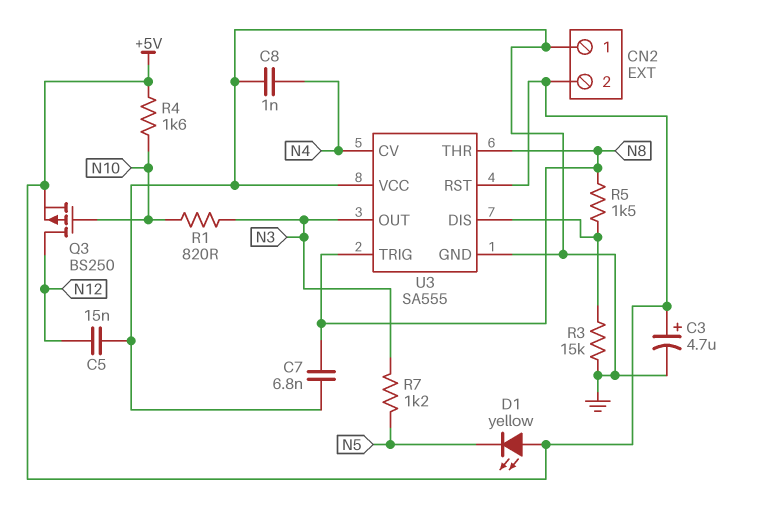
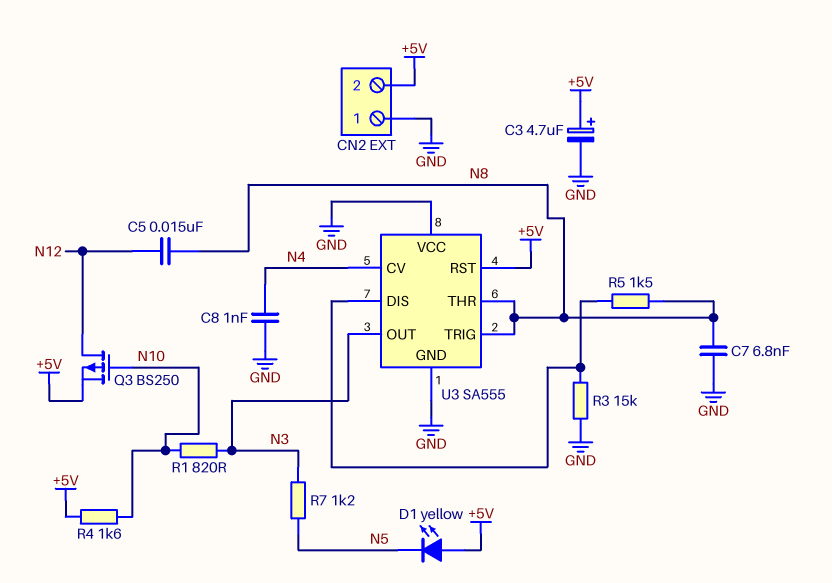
C5: 15nF (GND, N12) -> 15nF (N8, N12)

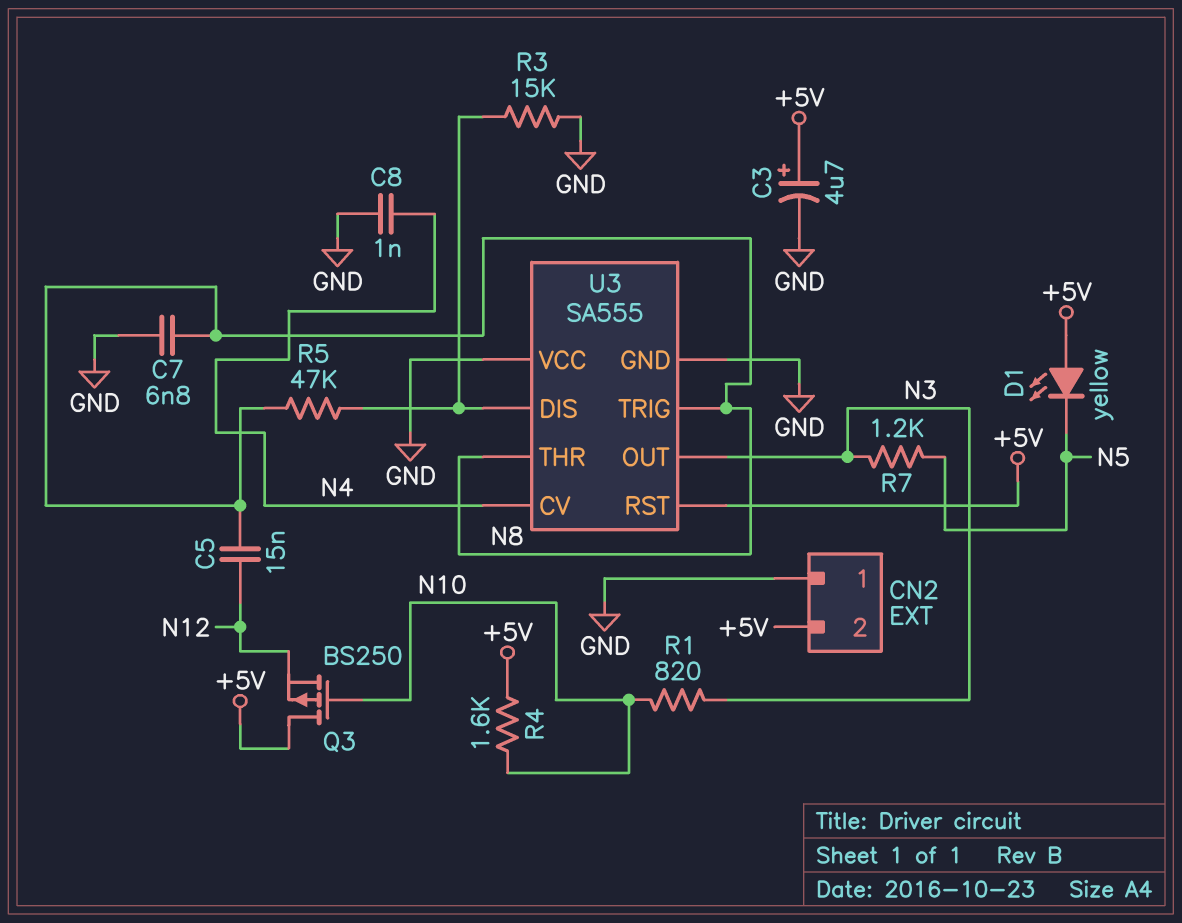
Q3: PMOS BS250 (G N10, D N12, S +5V) -> PMOS BS250 (G N10, D +5V, S N12)
R5: 1.5k (N8, U3/DIS) -> 47k (N8, U3/DIS)

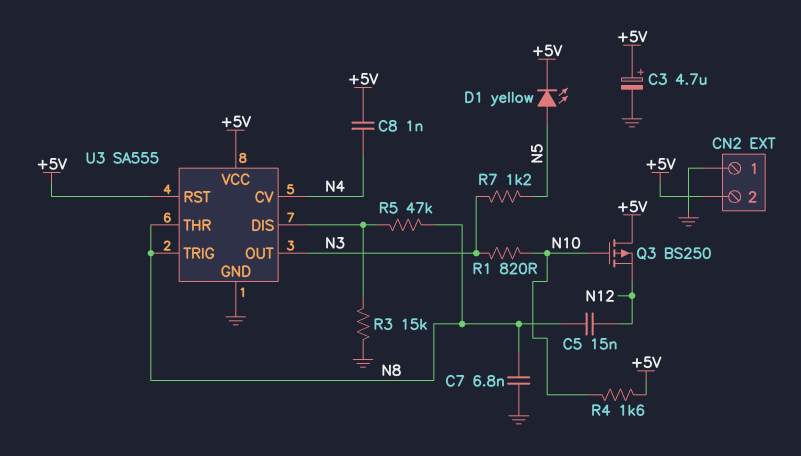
C8: 1nF (GND, N4) -> 1nF (+5V, N4)
D1: LED yellow (A +5V, K N5) -> LED yellow (A N5, K +5V)
U3 pin VCC: GND -> +5V

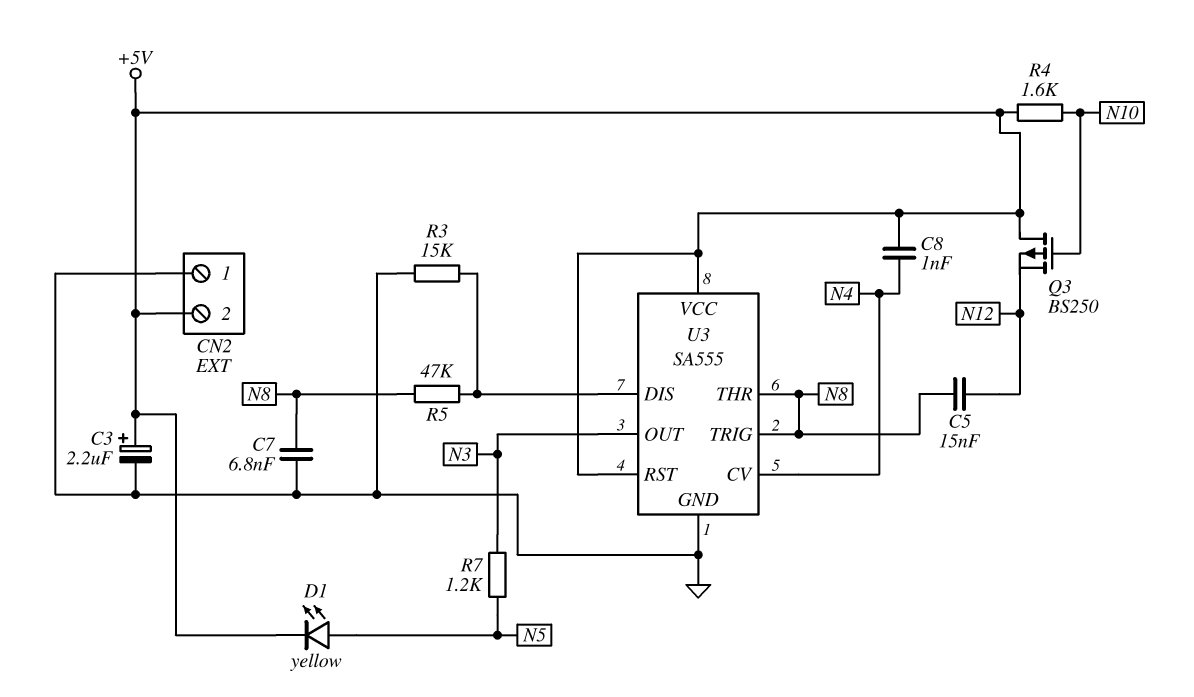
C3: 4.7uF (plus +5V, minus GND) -> 2.2uF (plus +5V, minus GND)
R1: 820 (N3, N10) -> none

